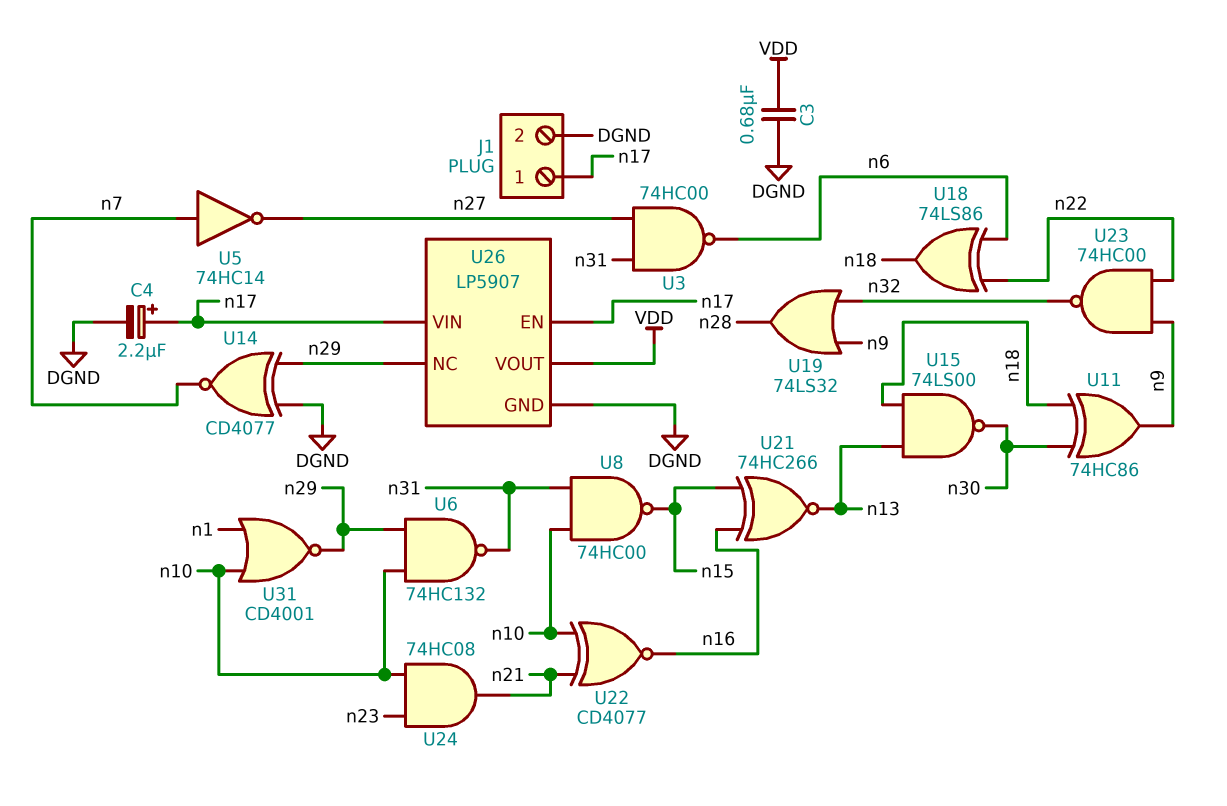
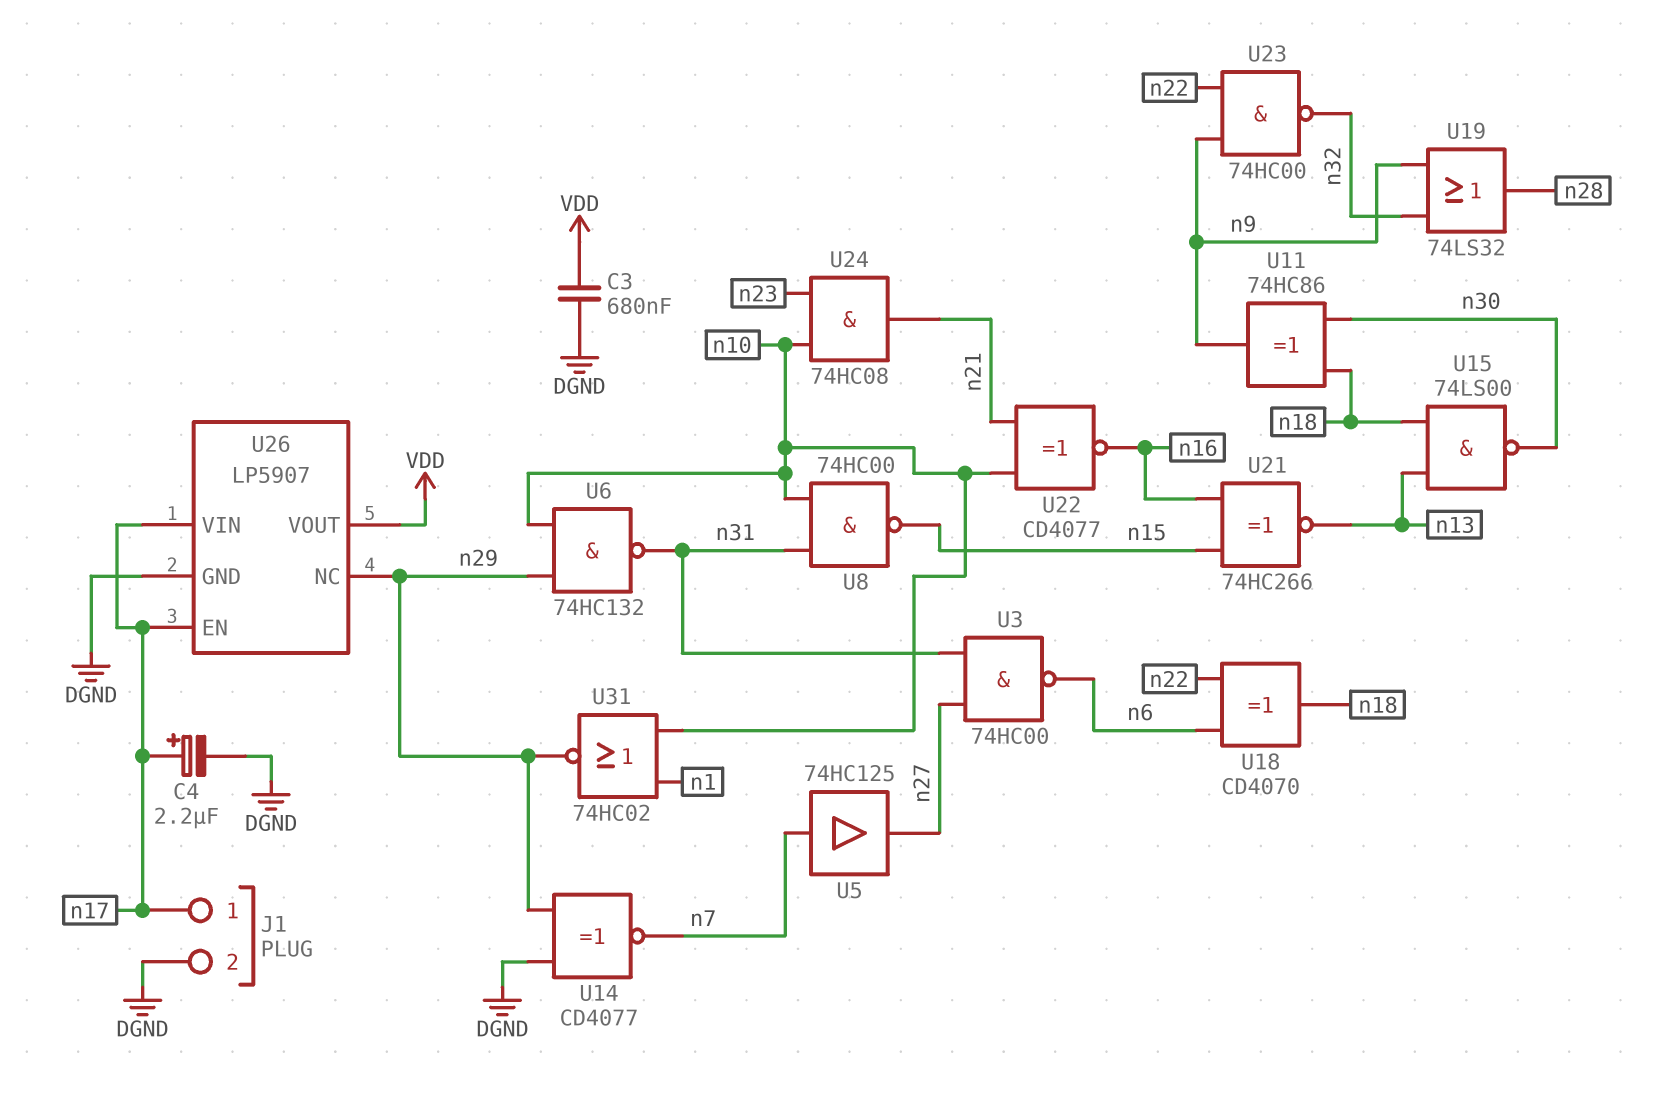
U5: NOT 74HC14 (in n7, out n27) -> buffer 74HC125 (in n7, out n27)
U18: XOR 74LS86 (in n6, in n22, out n18) -> XOR CD4070 (in n6, in n22, out n18)
U31: NOR CD4001 (in n1, in n10, out n29) -> NOR 74HC02 (in n1, in n10, out n29)

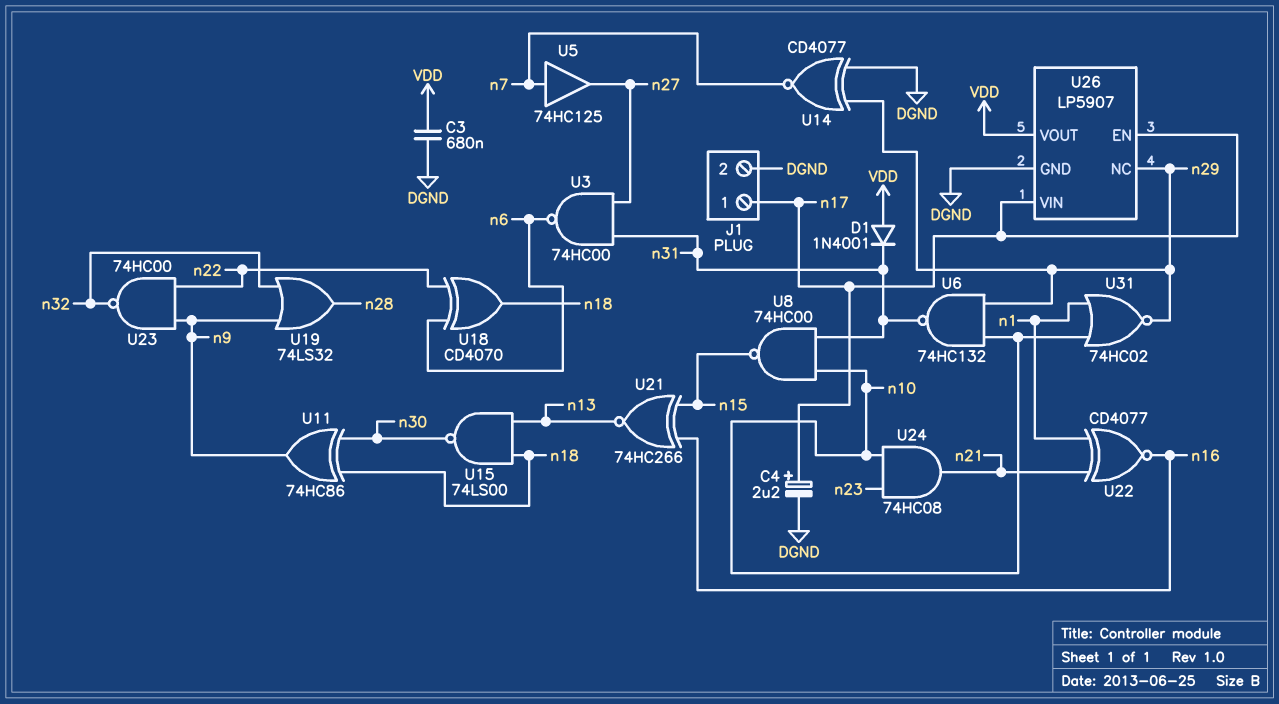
D1: none -> diode 1N4001 (A VDD, K n31)
U22: XNOR CD4077 (in n10, in n21, out n16) -> XNOR CD4077 (in n1, in n21, out n16)

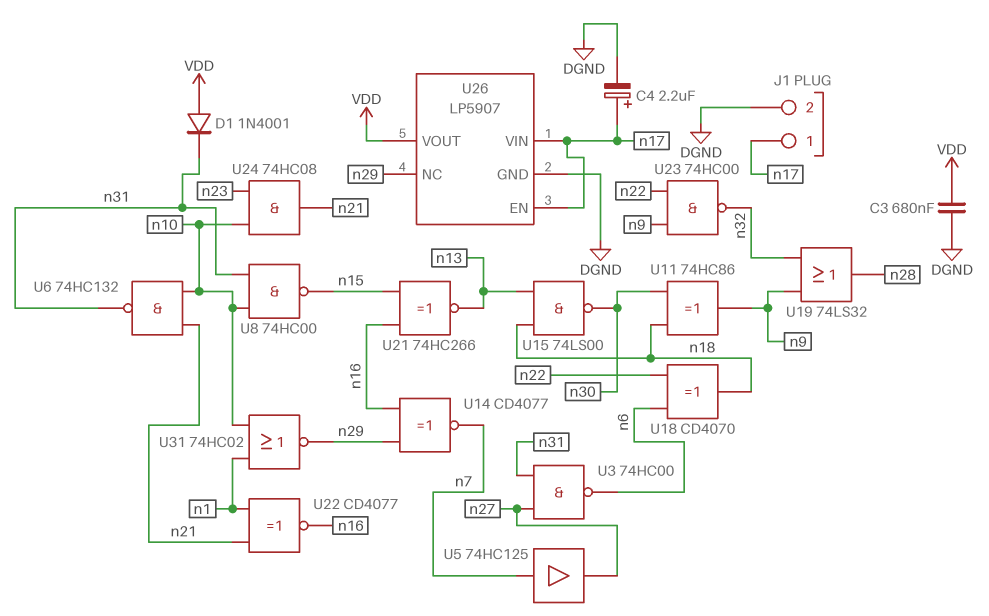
U6: NAND 74HC132 (in n10, in n29, out n31) -> NAND 74HC132 (in n10, in n21, out n31)
U14: XNOR CD4077 (in DGND, in n29, out n7) -> XNOR CD4077 (in n16, in n29, out n7)

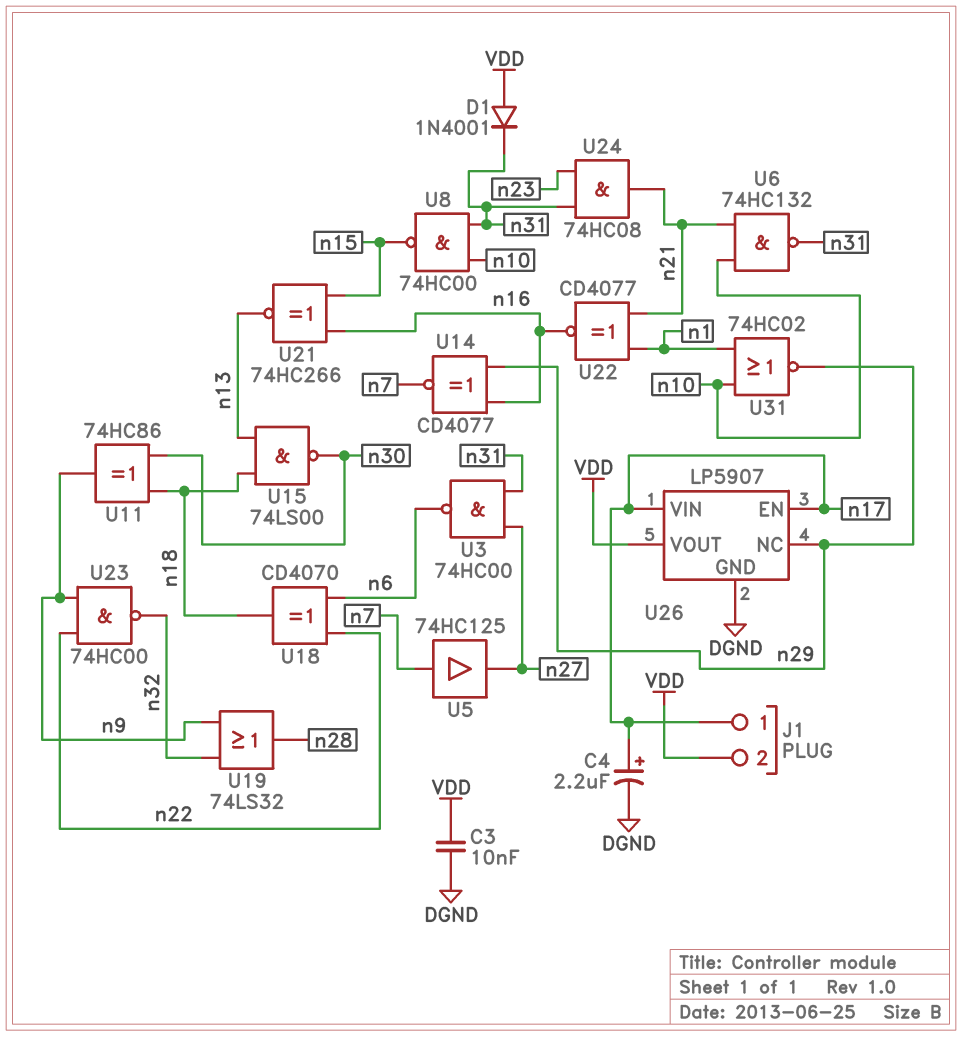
C3: 680nF (DGND, VDD) -> 10nF (DGND, VDD)
J1 pin 2: DGND -> VDD
U24: AND 74HC08 (in n10, in n23, out n21) -> AND 74HC08 (in n23, in n31, out n21)

